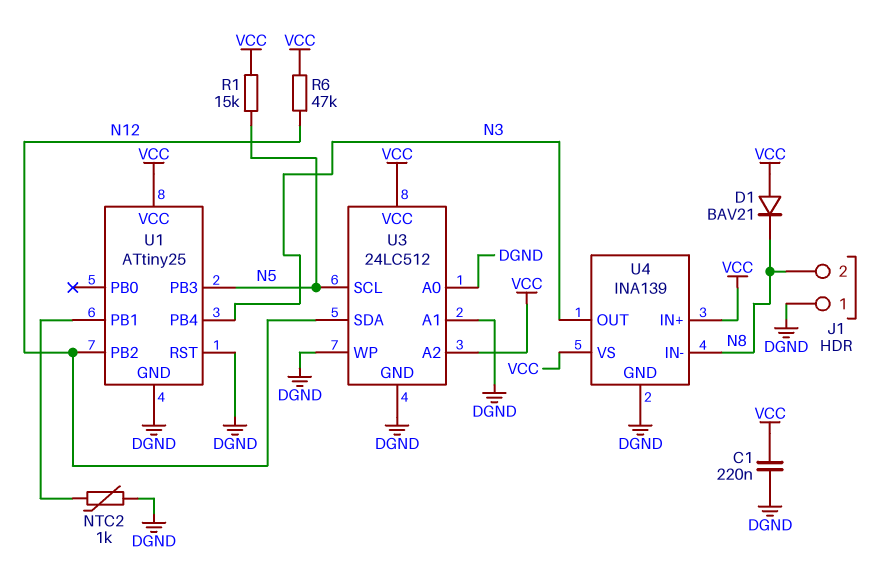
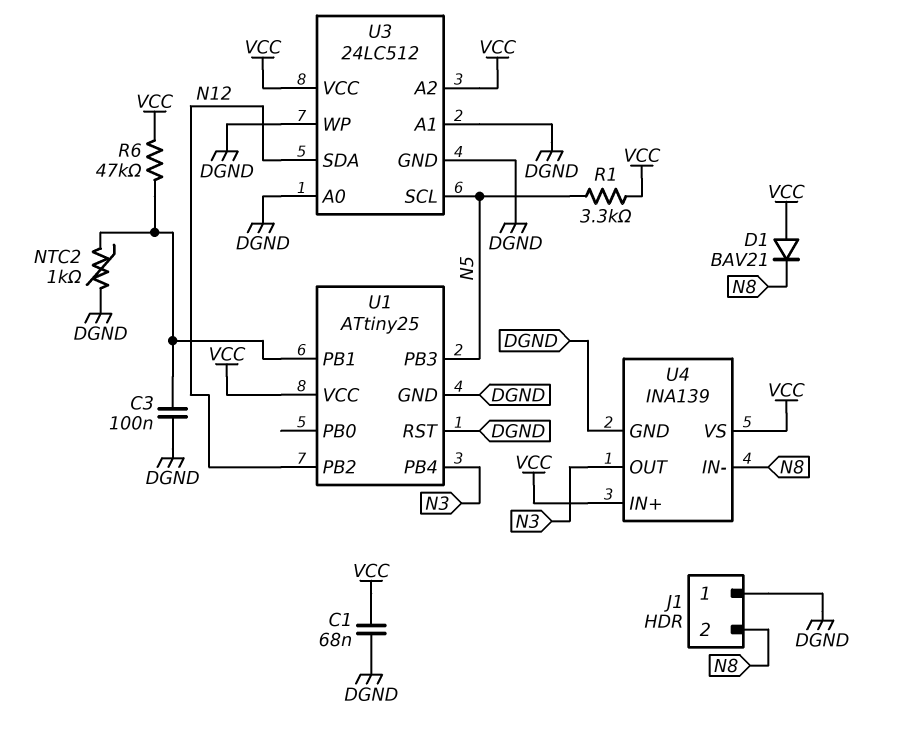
C1: 220nF (DGND, VCC) -> 68nF (DGND, VCC)
C3: none -> 100nF (DGND, U1/PB1)
R1: 15k (N5, VCC) -> 3.3k (N5, VCC)
R6: 47k (N12, VCC) -> 47k (U1/PB1, VCC)

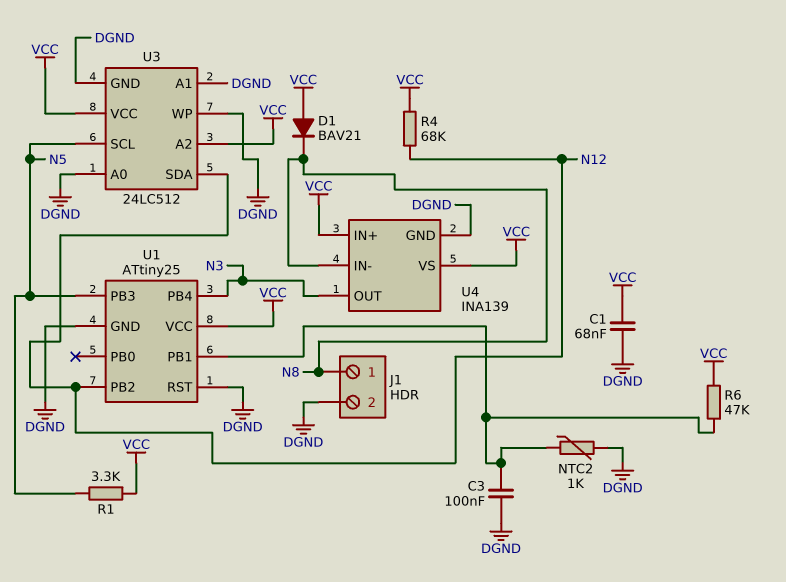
J1 pin 1: DGND -> N8
J1 pin 2: N8 -> DGND
R4: none -> 68k (N12, VCC)

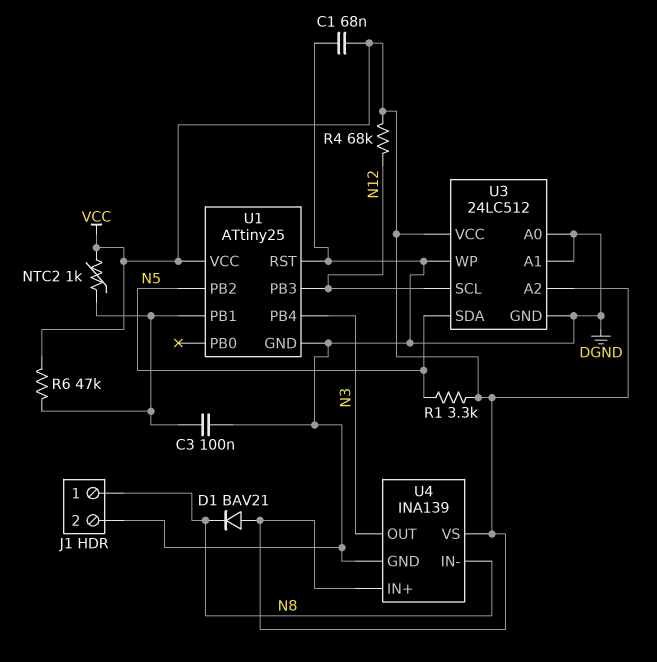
NTC2: 1k (DGND, U1/PB1) -> 1k (U1/PB1, VCC)
U1 pin PB2: N12 -> N5
U1 pin PB3: N5 -> N12
U3 pin SCL: N5 -> N12
U3 pin SDA: N12 -> N5

